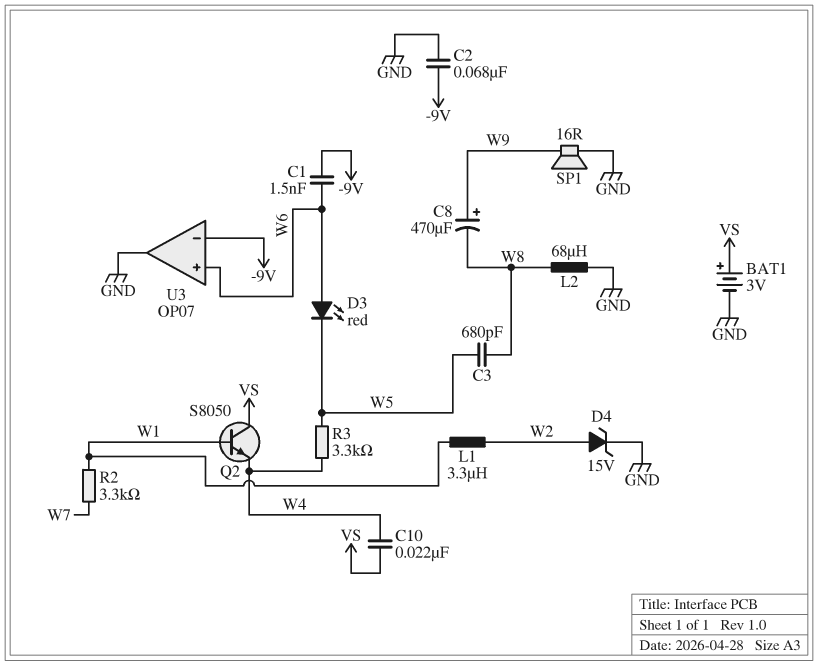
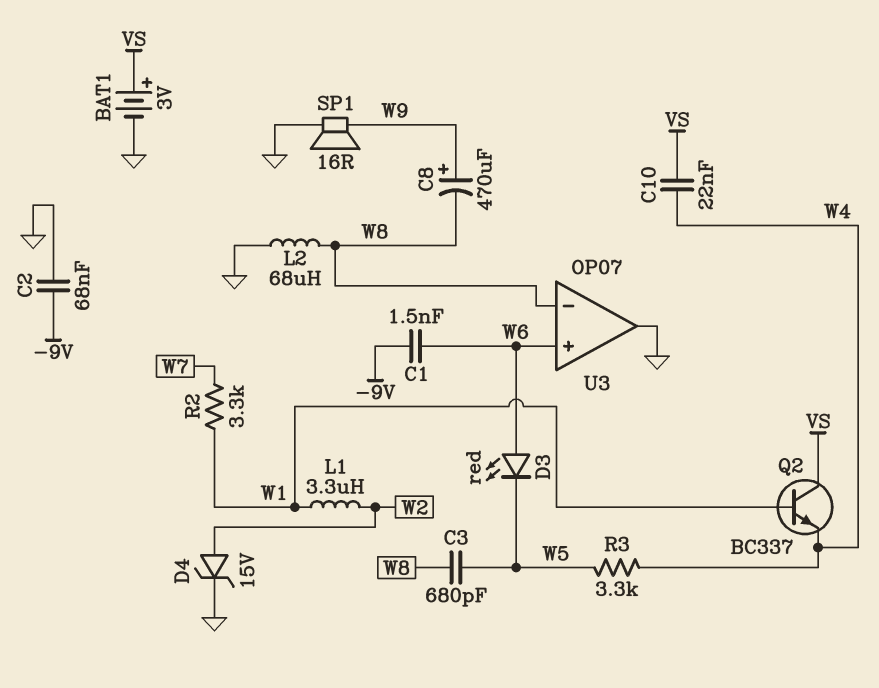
Q2: NPN S8050 (B W1, C VS, E W4) -> NPN BC337 (B W1, C VS, E W4)
U3 pin in-: -9V -> W8

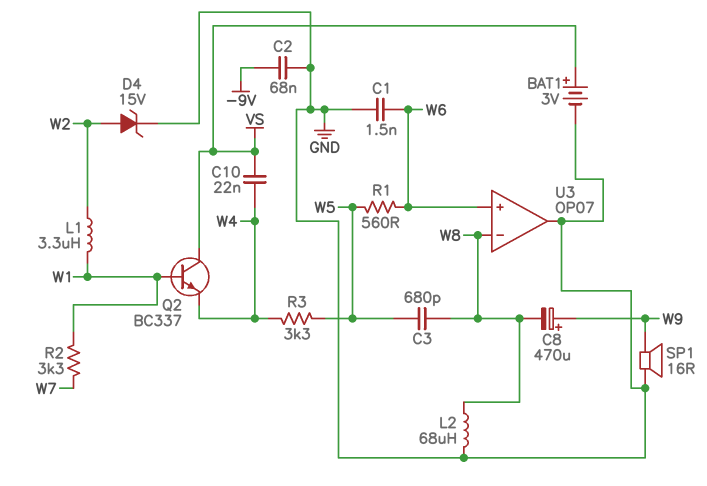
C1: 1.5nF (-9V, W6) -> 1.5nF (GND, W6)
D3: LED red (A W6, K W5) -> none
R1: none -> 560 (W5, W6)

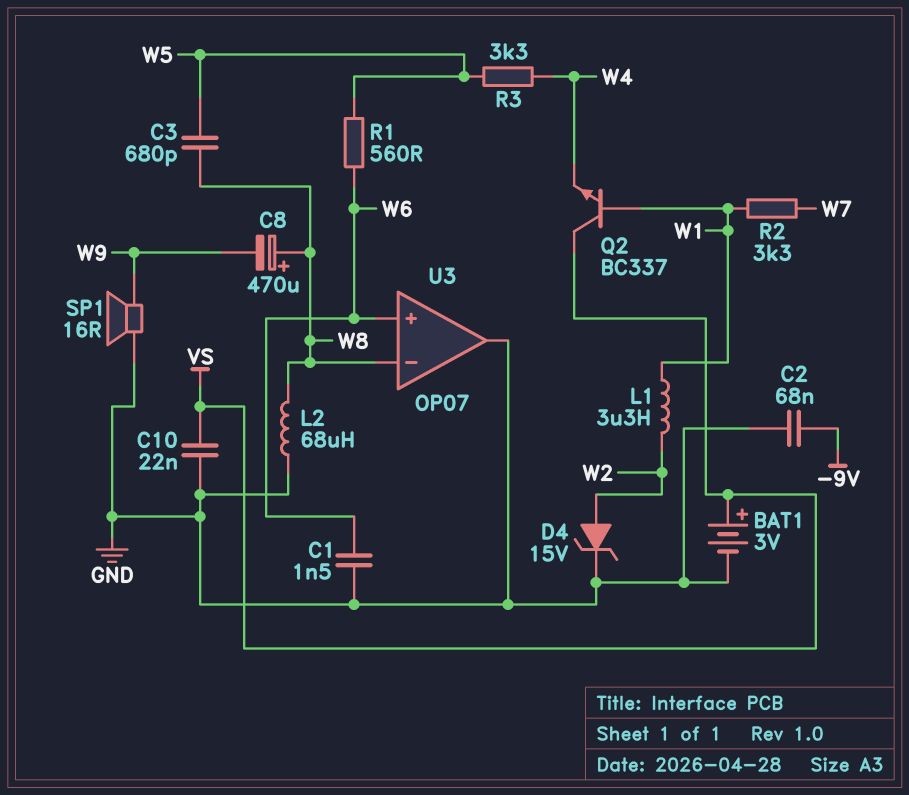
C8: 470uF (plus W9, minus W8) -> 470uF (plus W8, minus W9)
C10: 22nF (VS, W4) -> 22nF (GND, VS)

